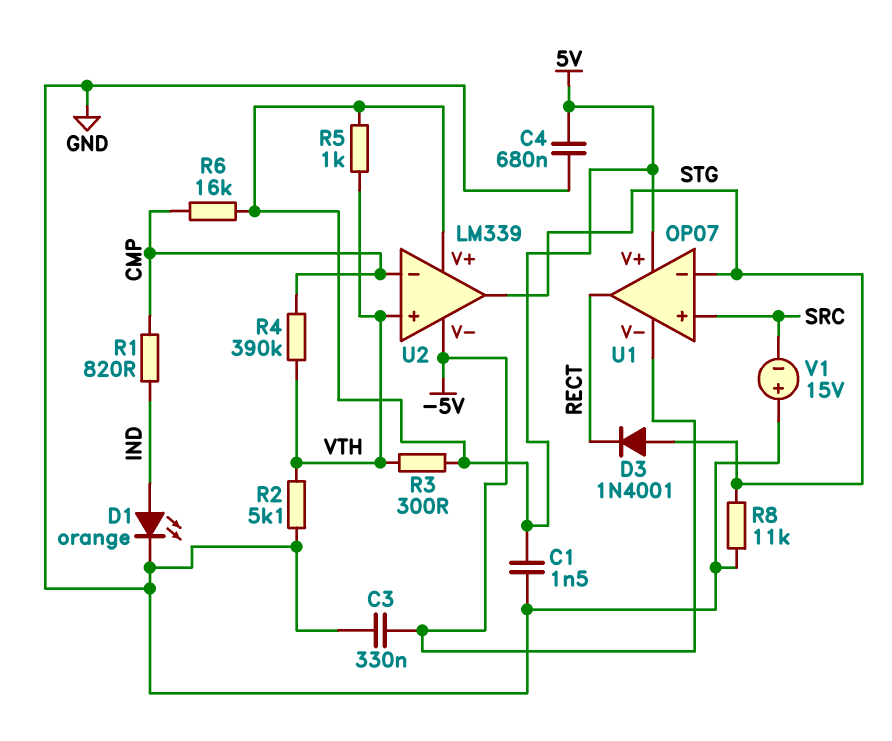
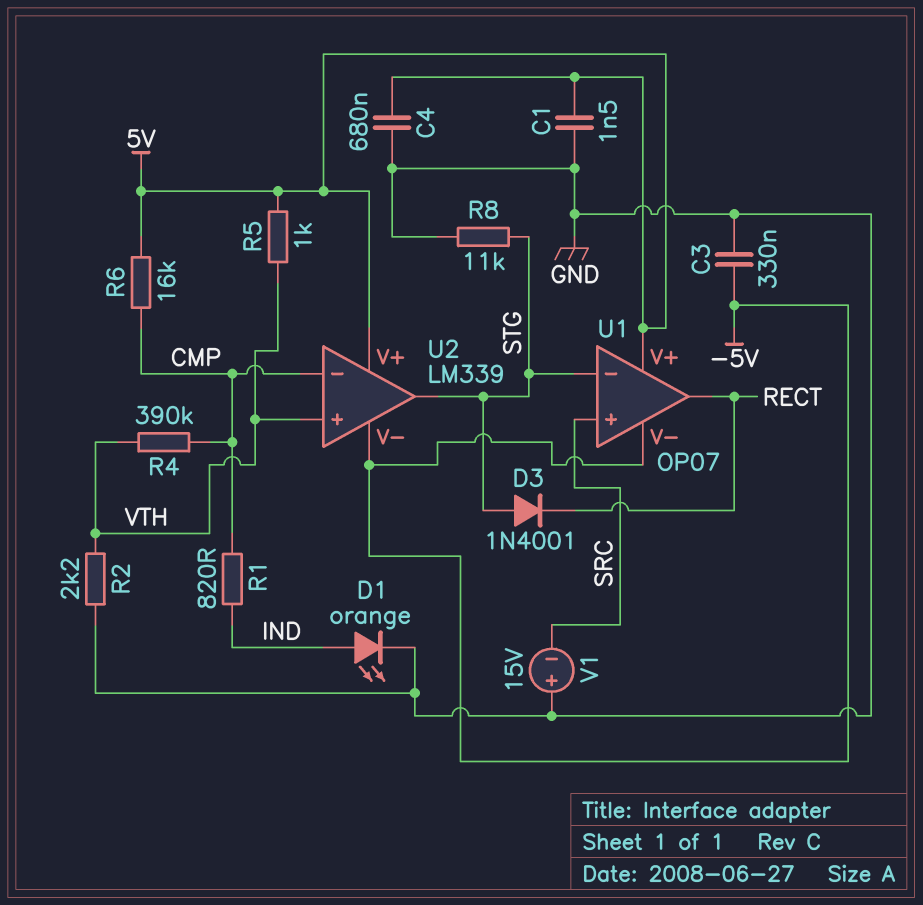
R2: 5.1k (GND, VTH) -> 2.2k (GND, VTH)
R3: 300 (5V, VTH) -> none

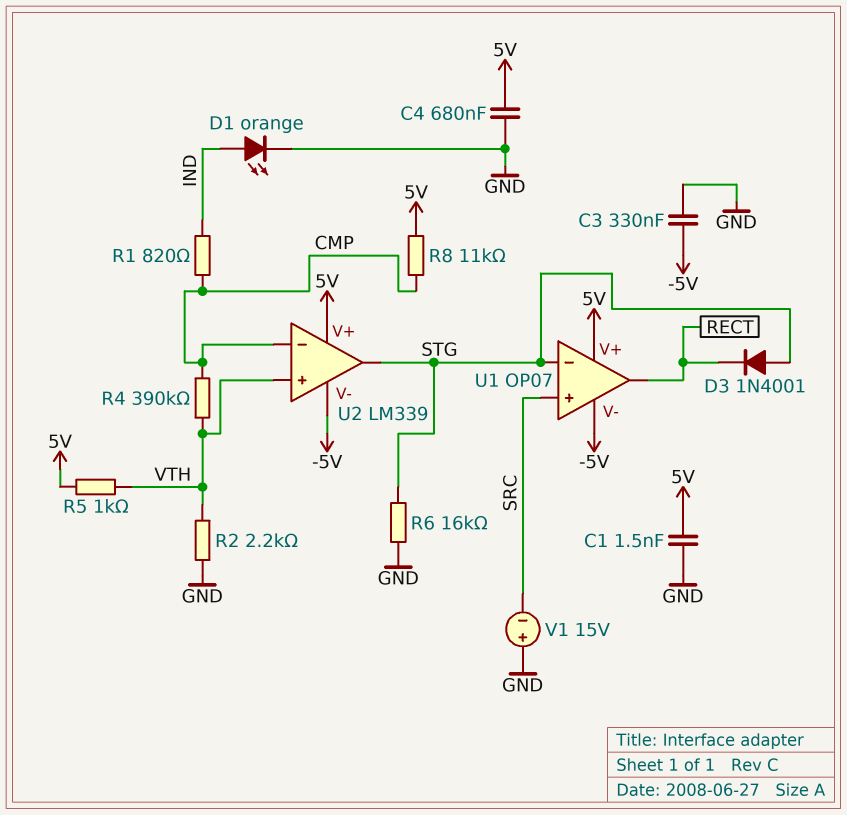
R6: 16k (5V, CMP) -> 16k (GND, STG)
R8: 11k (GND, STG) -> 11k (5V, CMP)

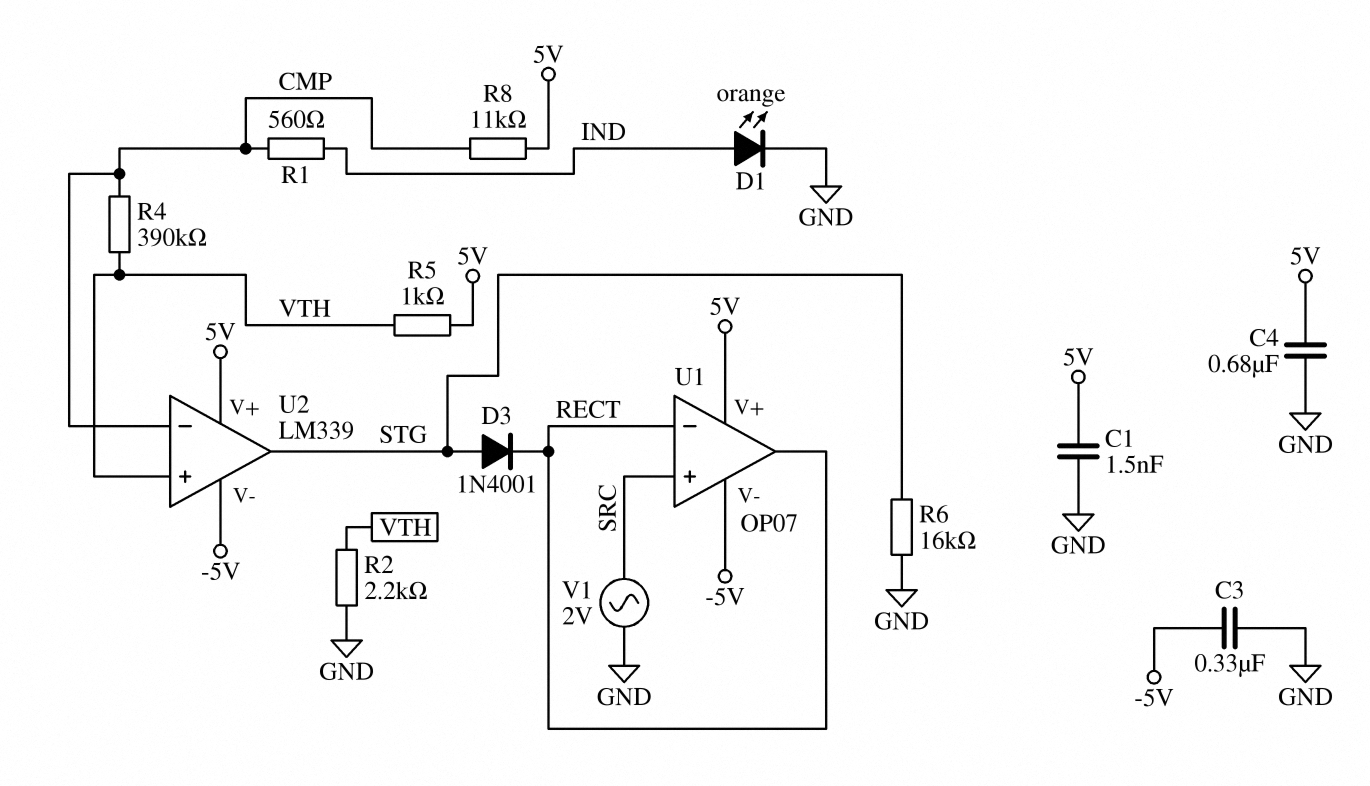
R1: 820 (CMP, IND) -> 560 (CMP, IND)
U1 pin in-: STG -> RECT
V1: 15V (plus GND, minus SRC) -> AC 2V (GND, SRC)

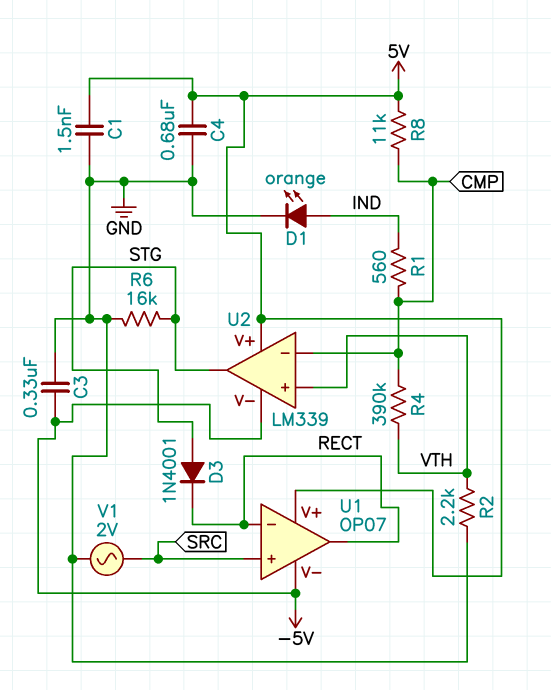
R5: 1k (5V, VTH) -> none

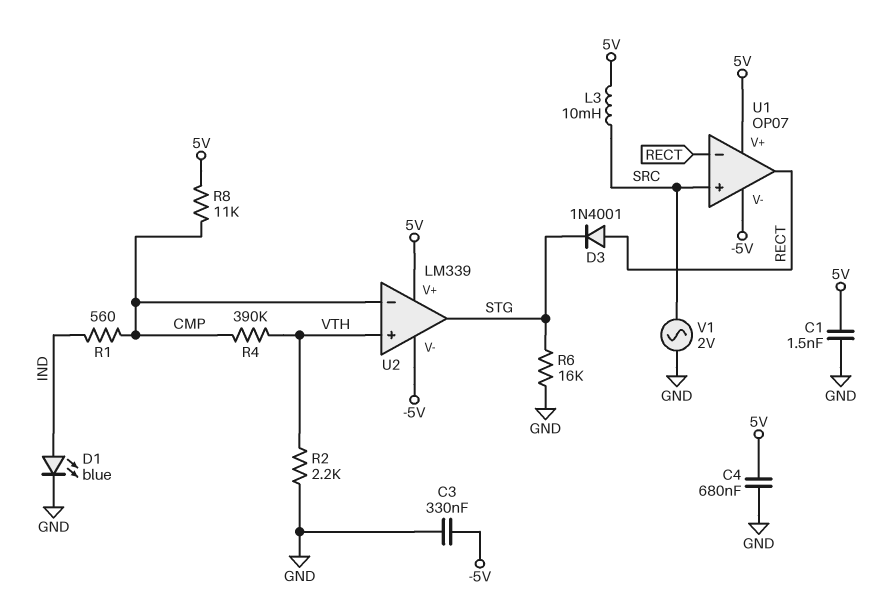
D1: LED orange (A IND, K GND) -> LED blue (A IND, K GND)
D3: diode 1N4001 (A STG, K RECT) -> diode 1N4001 (A RECT, K STG)
L3: none -> 10mH (5V, SRC)

